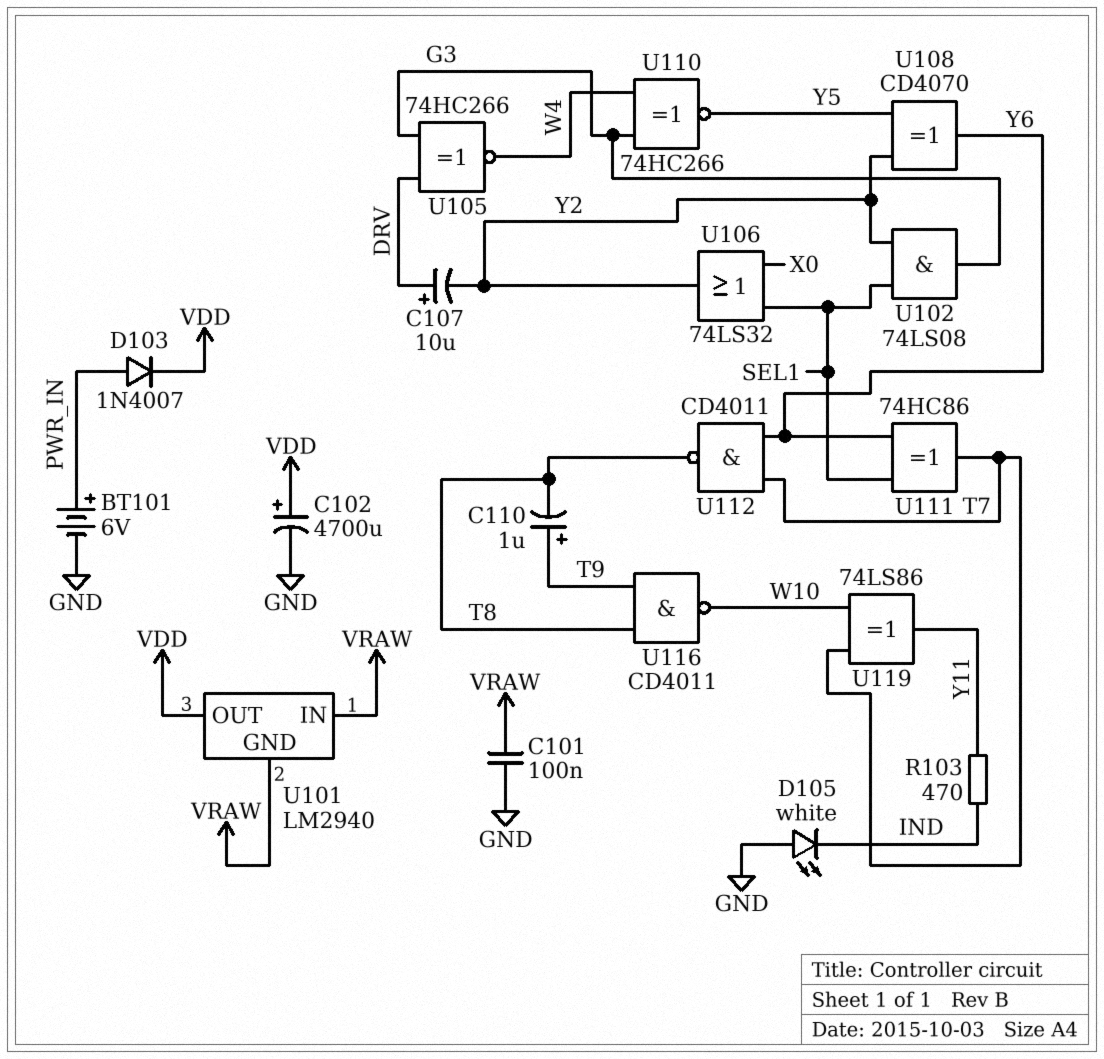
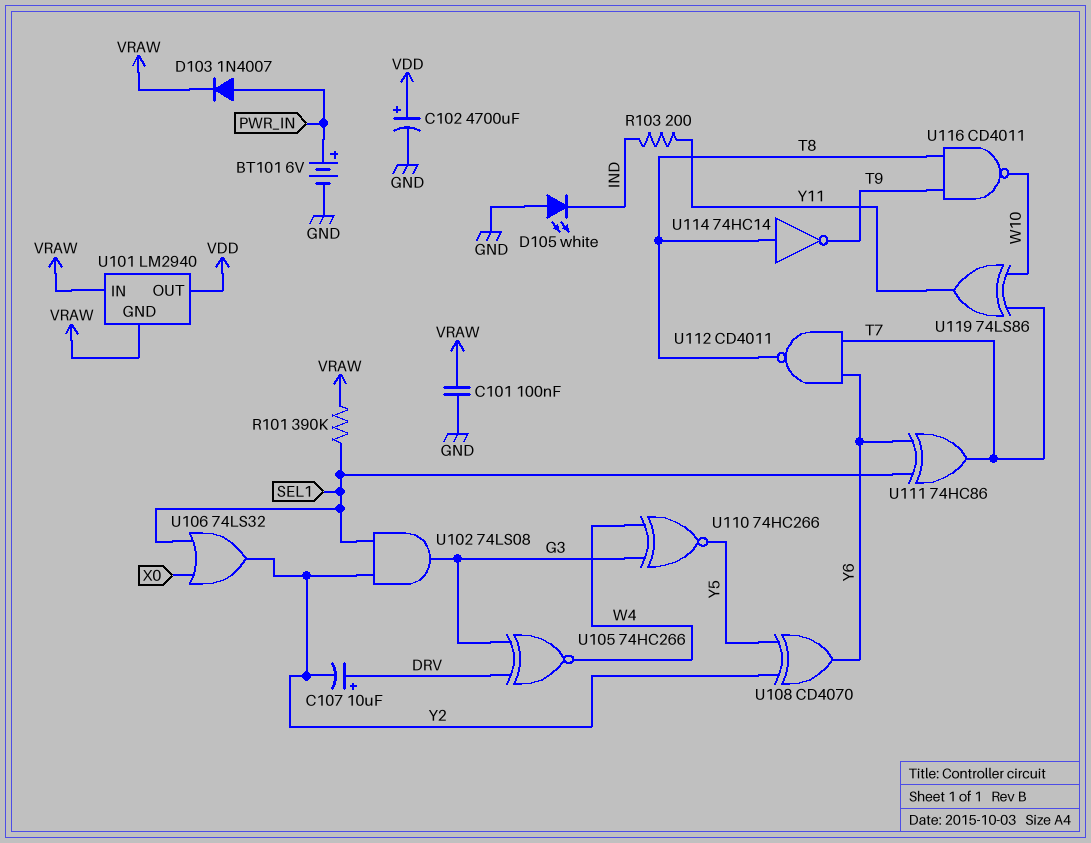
C110: 1uF (plus T9, minus T8) -> none
D103: diode 1N4007 (A PWR_IN, K VDD) -> diode 1N4007 (A PWR_IN, K VRAW)
R101: none -> 390k (SEL1, VRAW)
R103: 470 (IND, Y11) -> 200 (IND, Y11)
U114: none -> NOT 74HC14 (in T8, out T9)

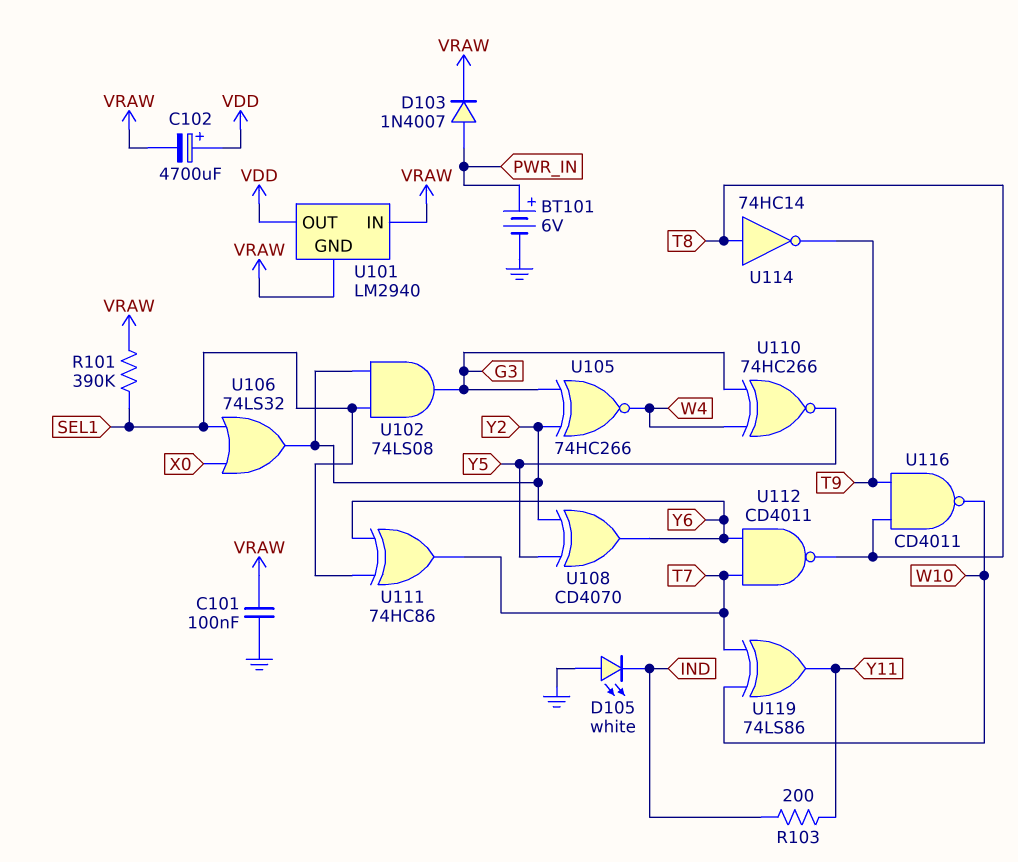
C102: 4700uF (plus VDD, minus GND) -> 4700uF (plus VDD, minus VRAW)
C107: 10uF (plus DRV, minus Y2) -> none
U105: XNOR 74HC266 (in DRV, in G3, out W4) -> XNOR 74HC266 (in G3, in Y2, out W4)

